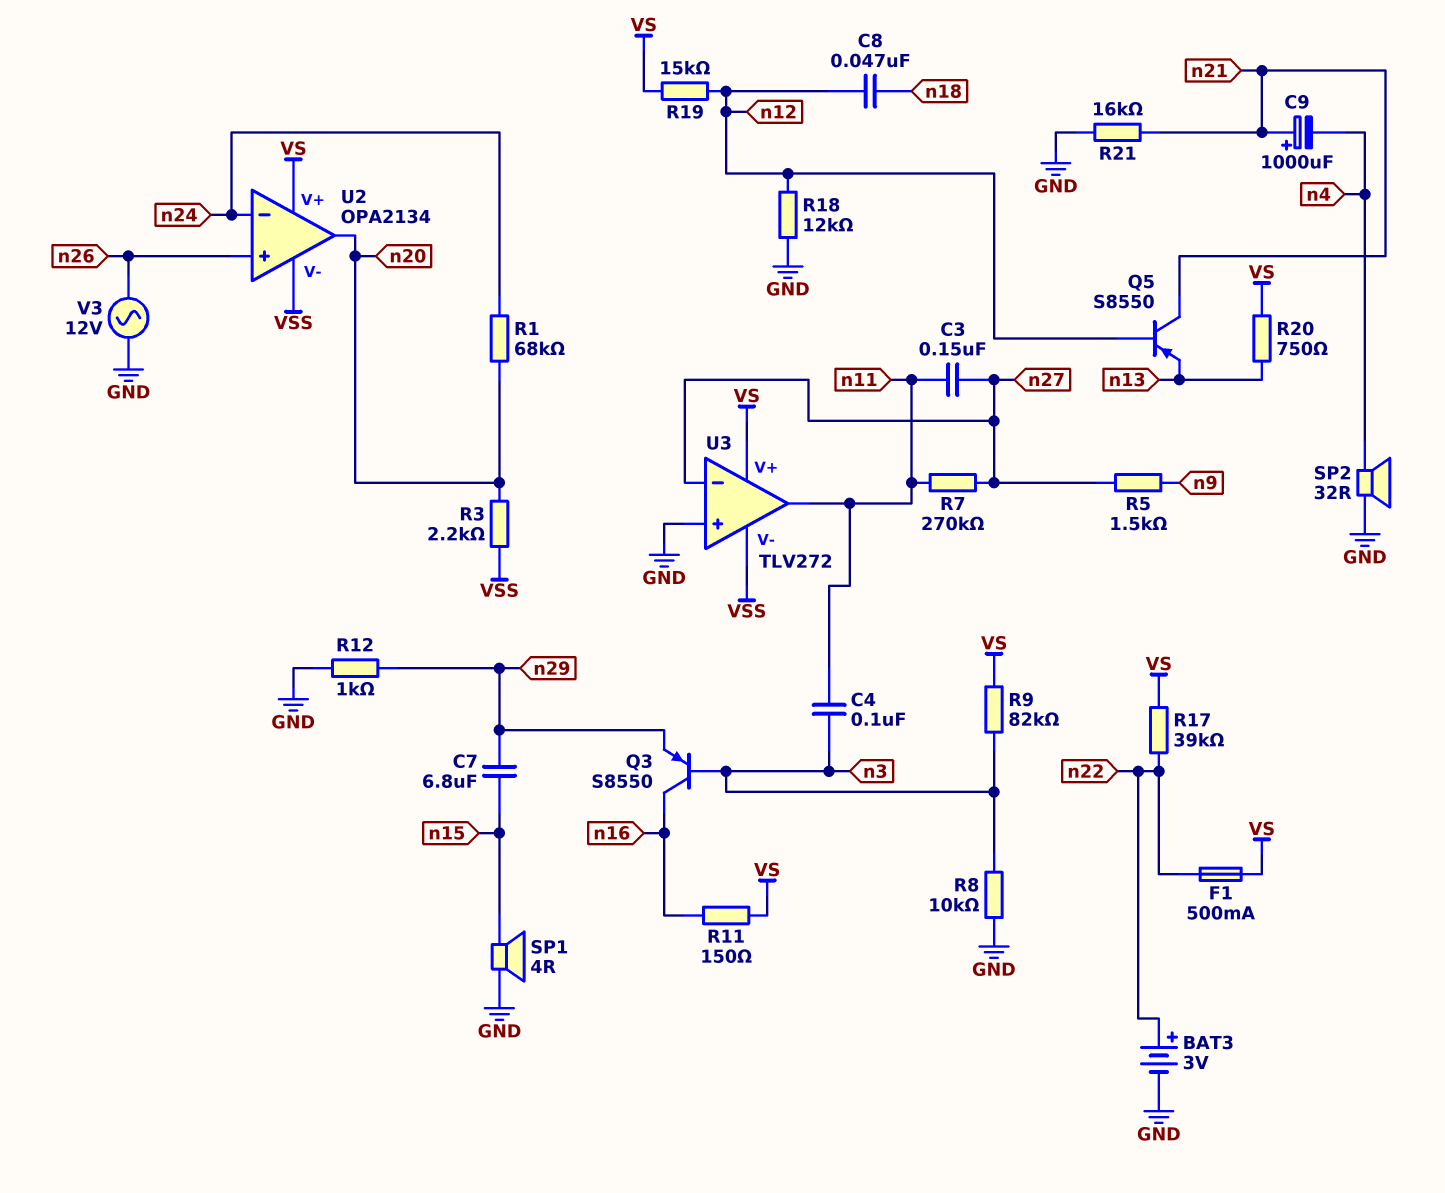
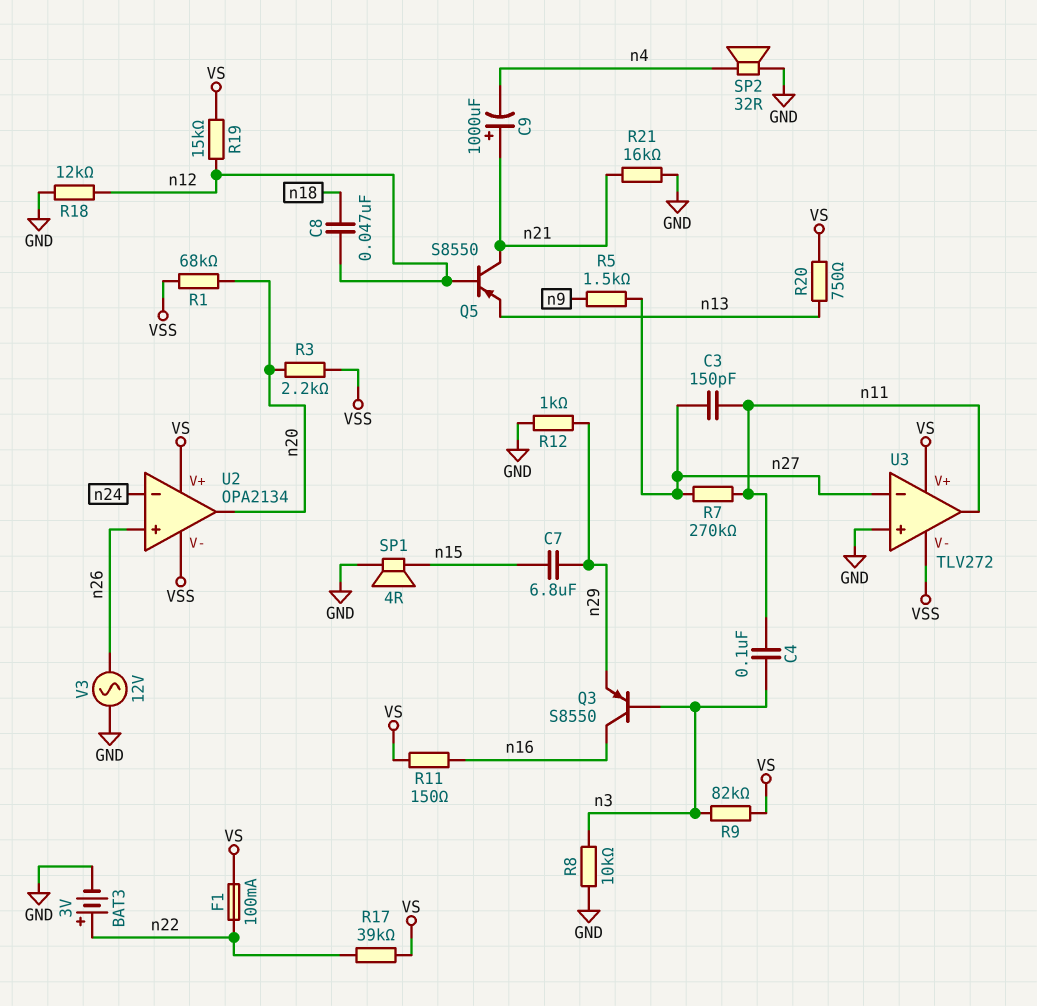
C3: 150nF (n11, n27) -> 150pF (n11, n27)
F1: 500mA (VS, n22) -> 100mA (VS, n22)
R1: 68k (n20, n24) -> 68k (VSS, n20)

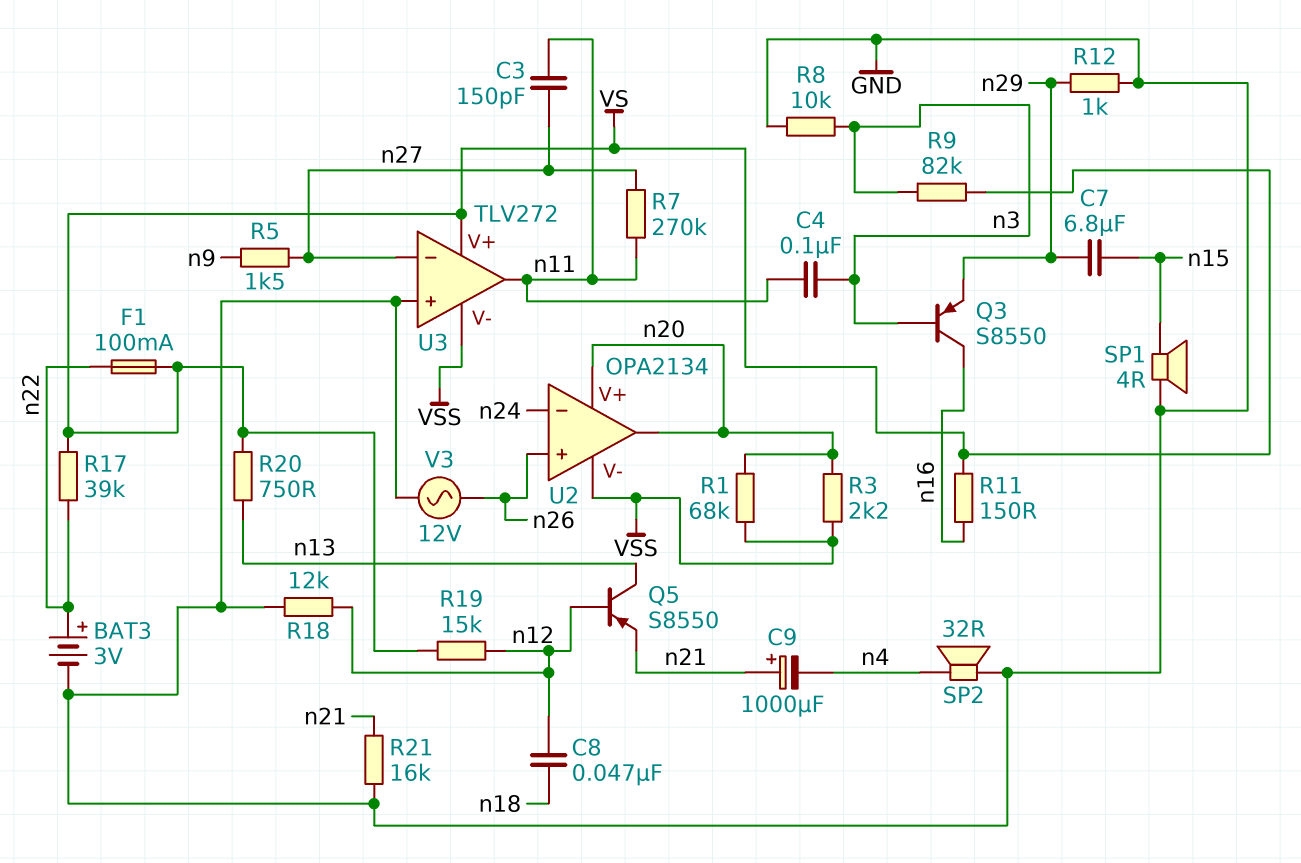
Q5: PNP S8550 (B n12, C n21, E n13) -> PNP S8550 (B n12, C n13, E n21)
U2 pin V+: VS -> n20

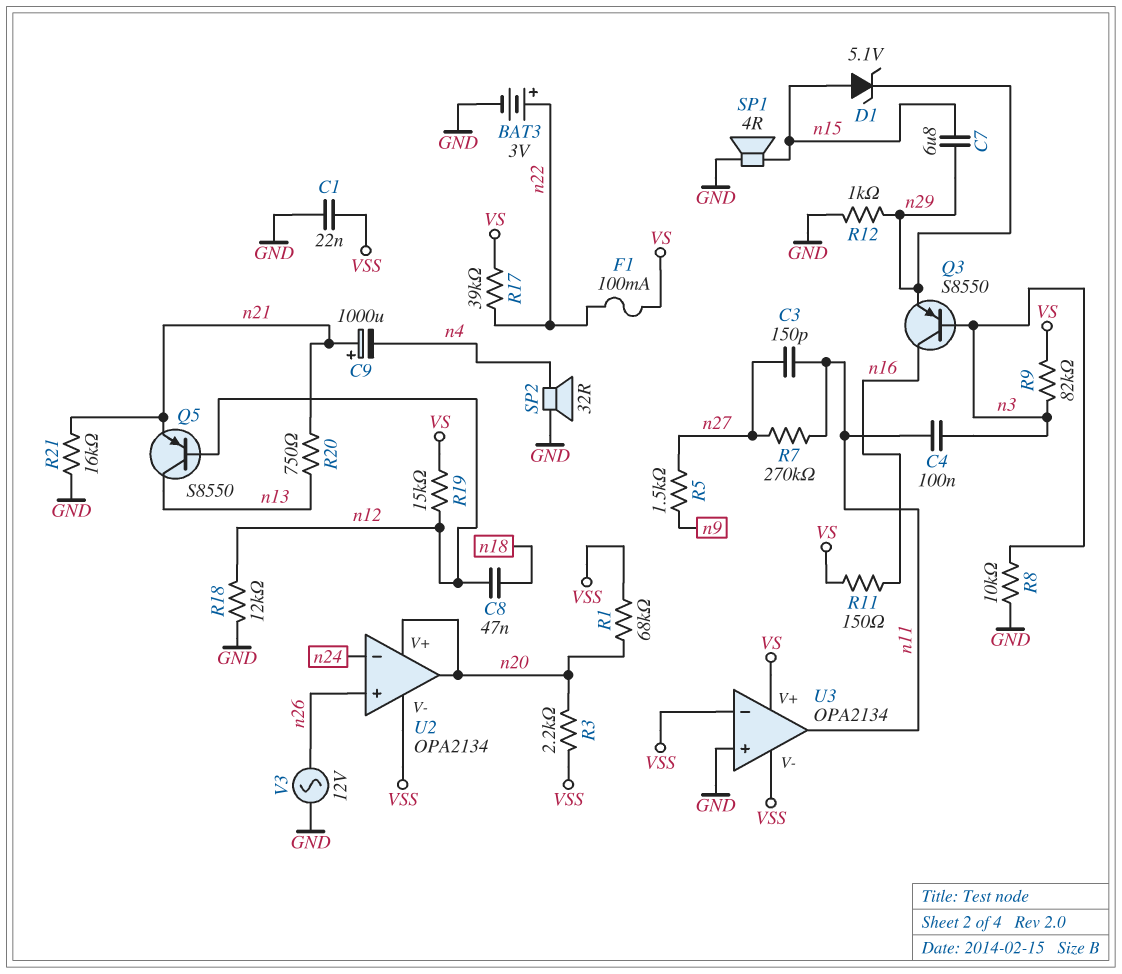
C1: none -> 22nF (GND, VSS)
D1: none -> zener 5.1V (A n15, K n29)
R20: 750 (VS, n13) -> 750 (n13, n21)
U3: TLV272 -> OPA2134
U3 pin in-: n27 -> VSS

